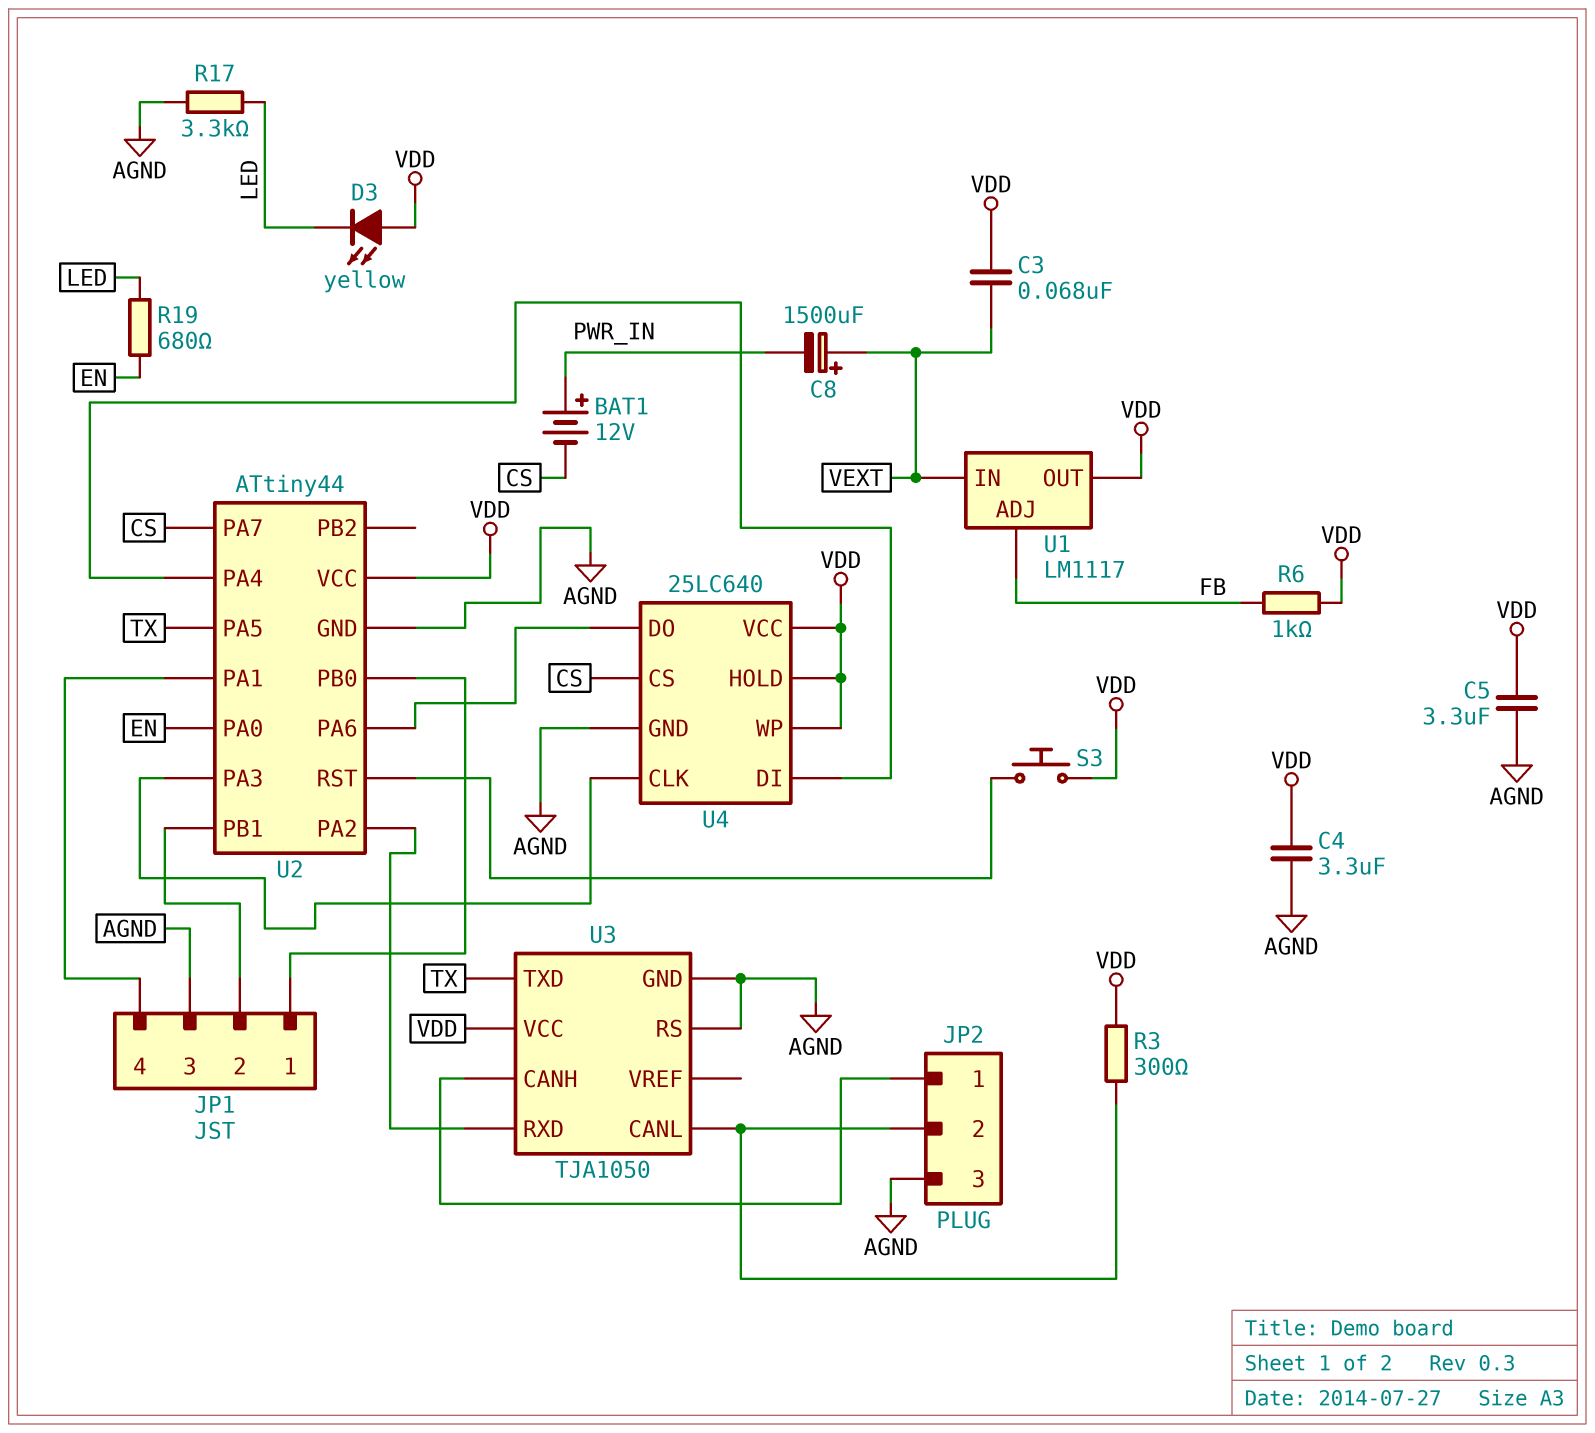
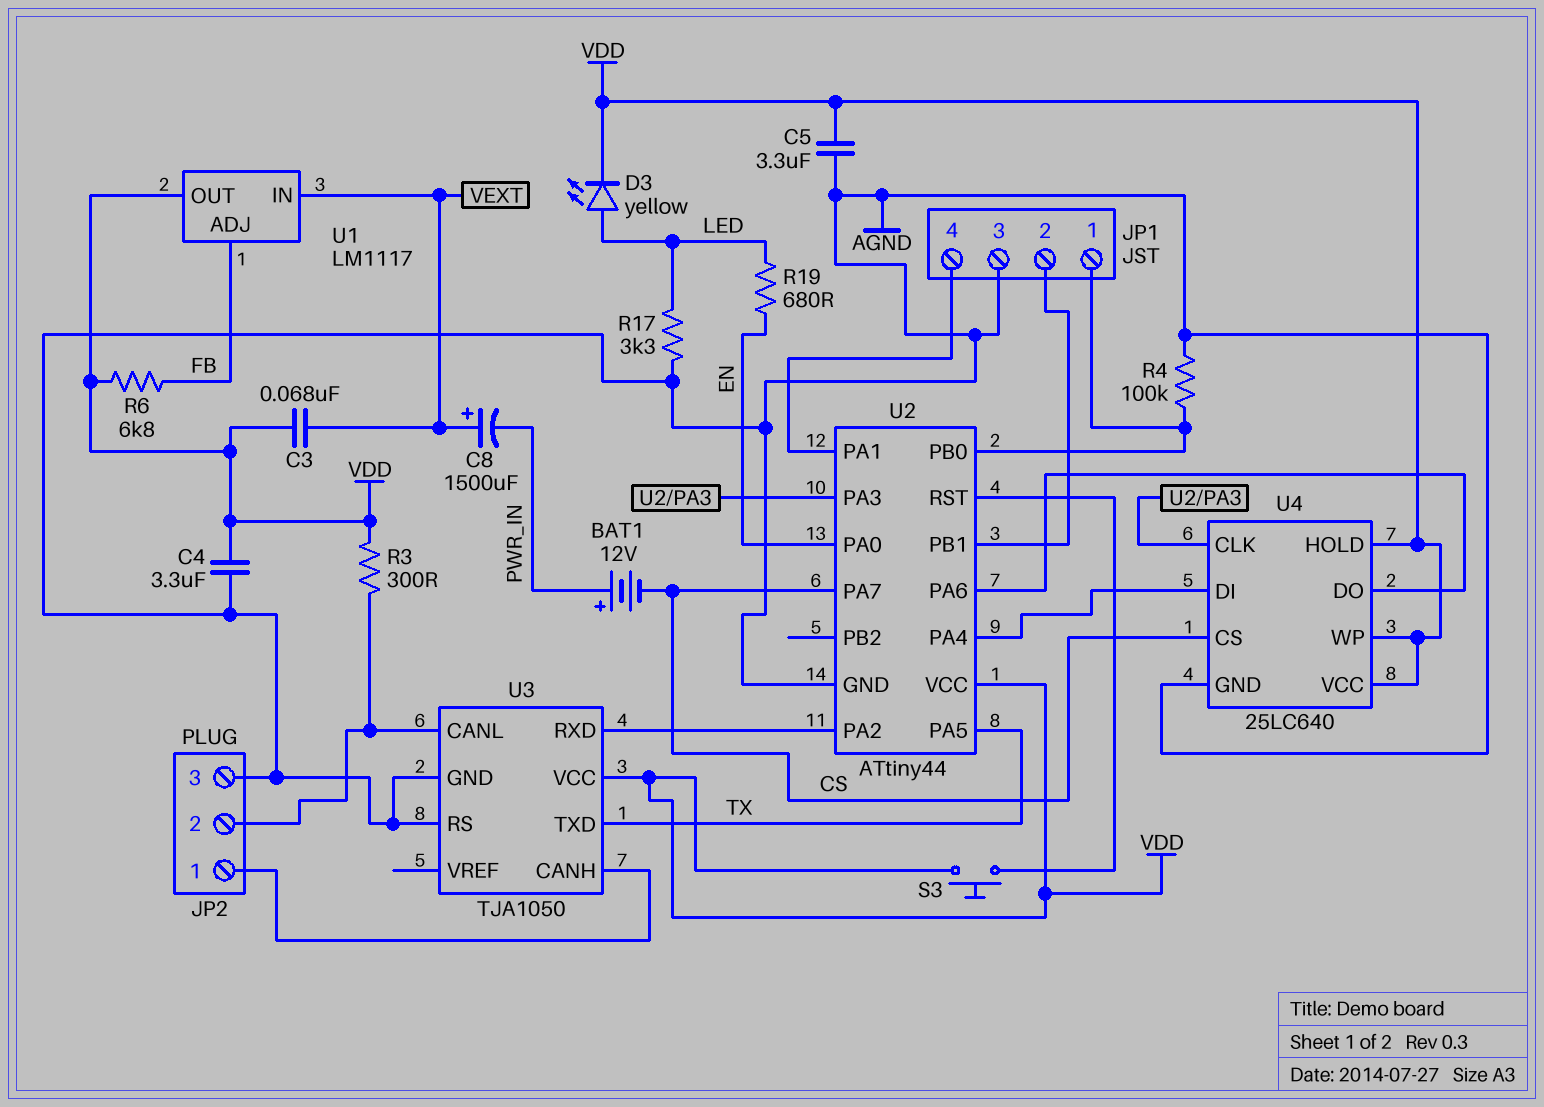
D3: LED yellow (A VDD, K LED) -> LED yellow (A LED, K VDD)
R4: none -> 100k (AGND, JP1/1)
R6: 1k (FB, VDD) -> 6.8k (FB, VDD)

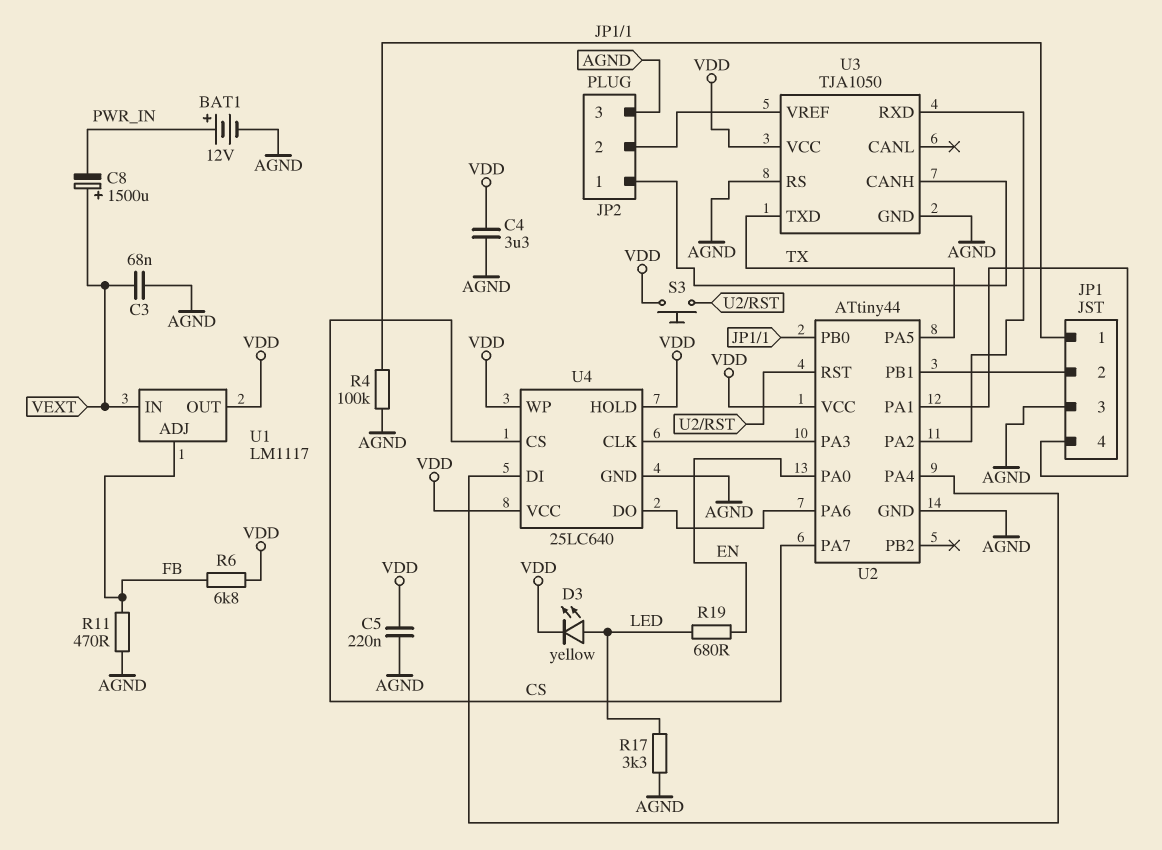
BAT1: 12V (plus PWR_IN, minus CS) -> 12V (plus PWR_IN, minus AGND)
C3: 68nF (VDD, VEXT) -> 68nF (AGND, VEXT)
C5: 3.3uF (AGND, VDD) -> 220nF (AGND, VDD)
R3: 300 (JP2/2, VDD) -> none
R11: none -> 470 (AGND, FB)
U3 pin CANL: JP2/2 -> none
U3 pin VREF: none -> JP2/2

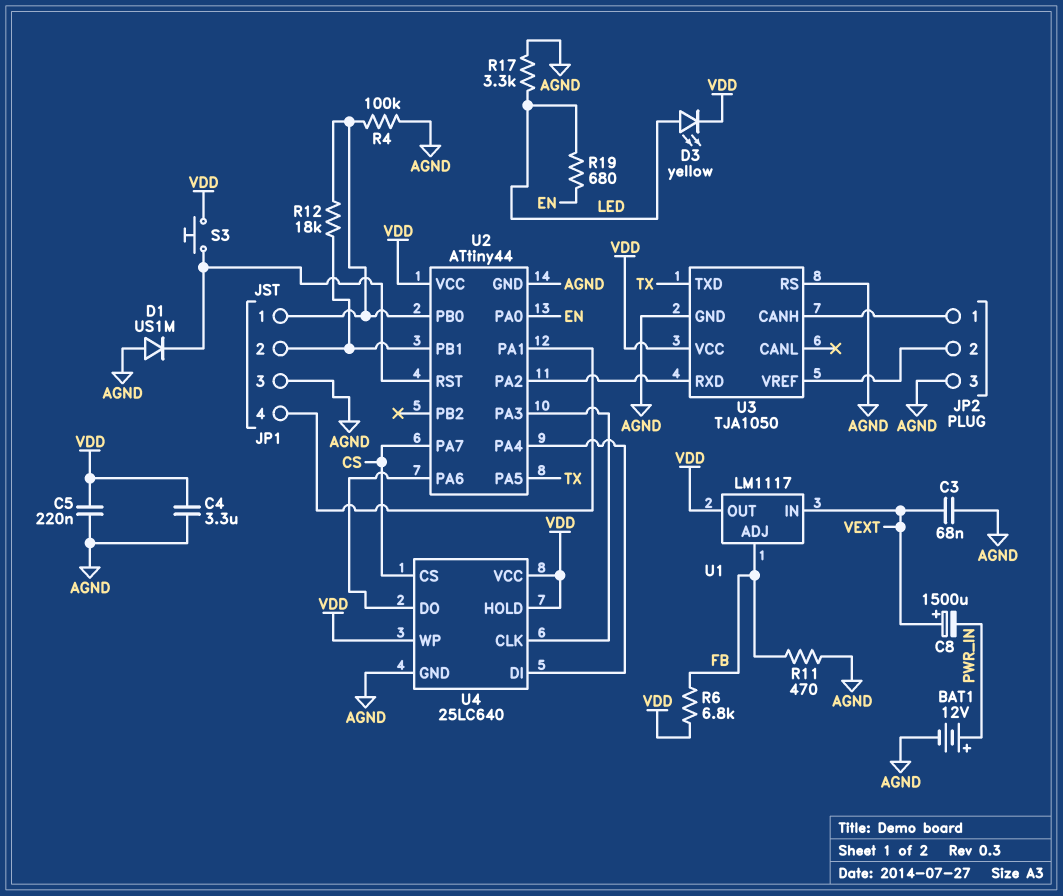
D1: none -> diode US1M (A AGND, K U2/RST)
R12: none -> 18k (JP1/1, JP1/2)

